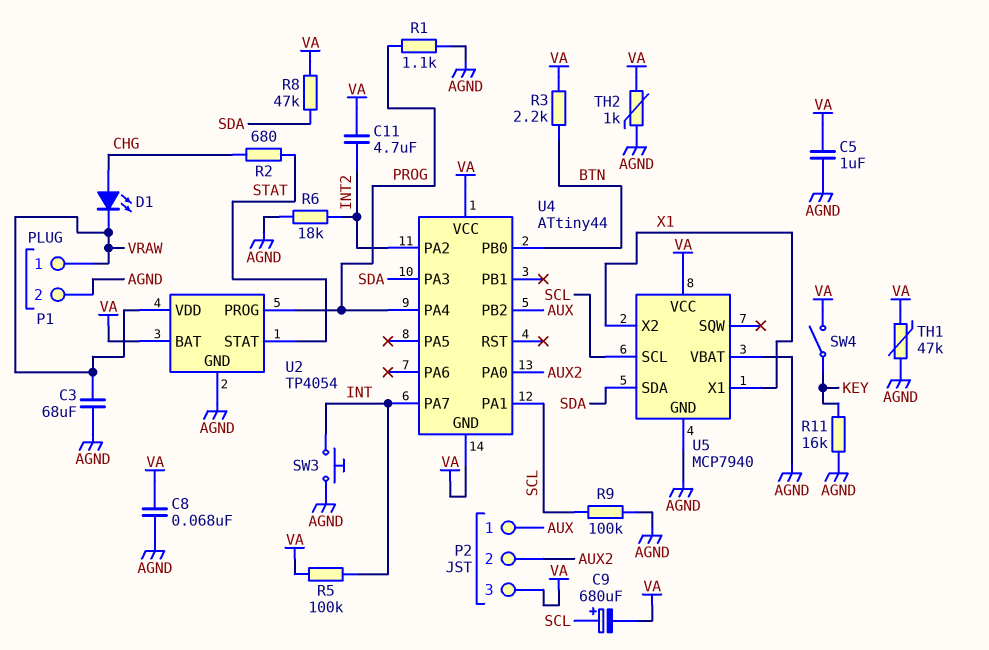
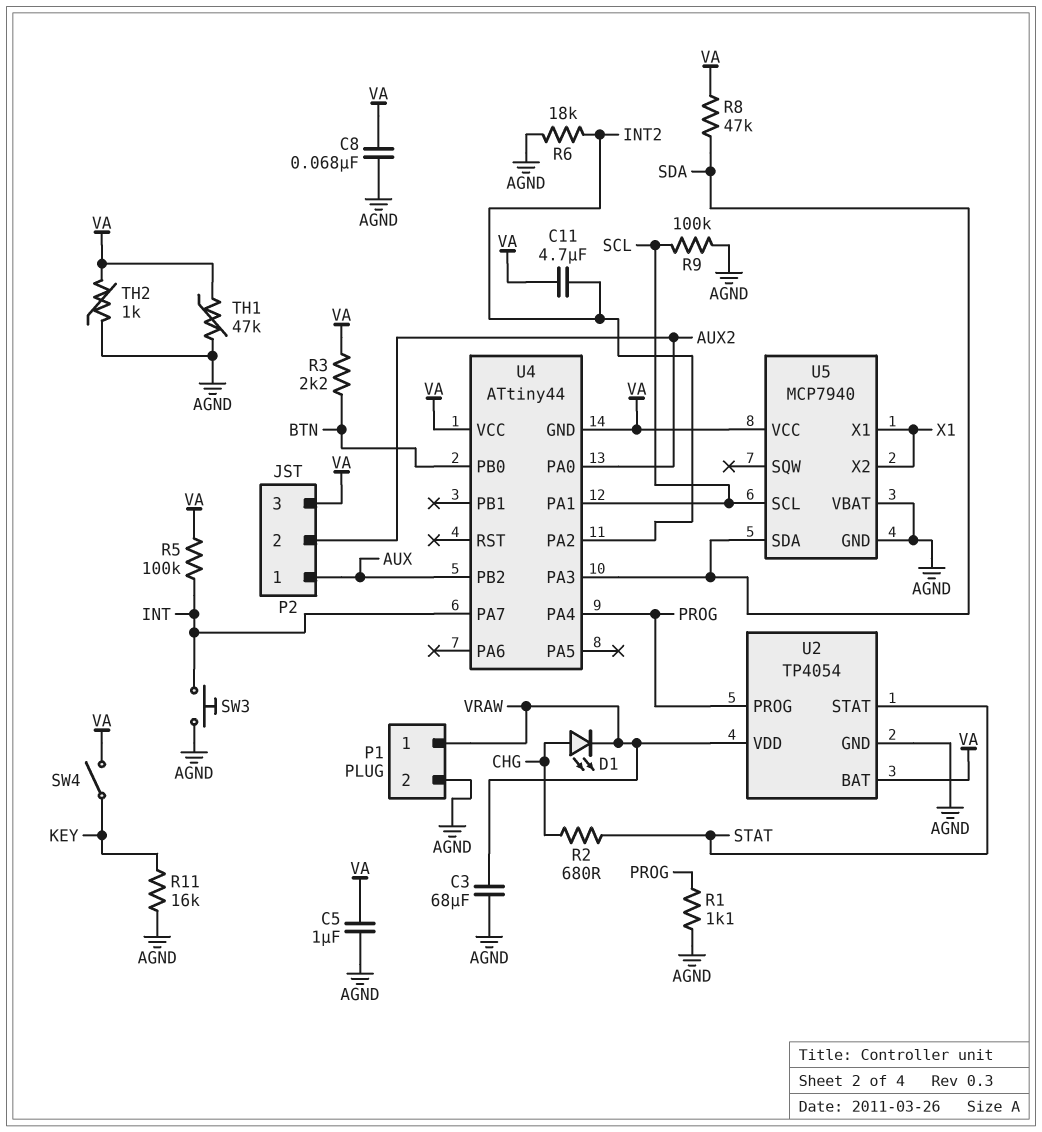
C9: 680uF (plus SCL, minus VA) -> none

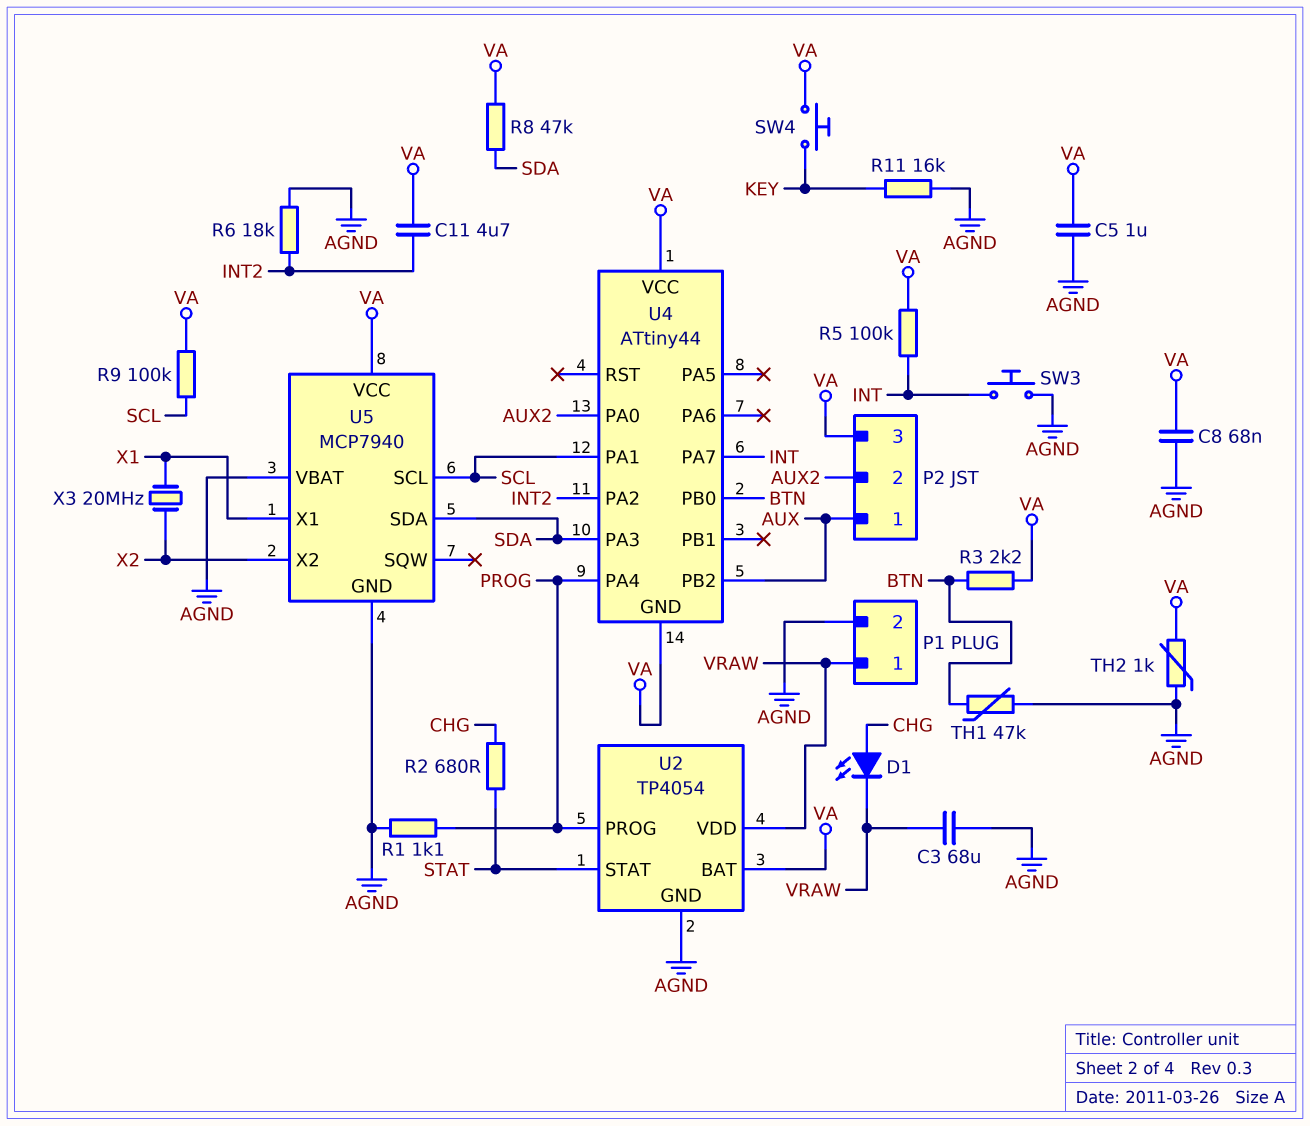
R9: 100k (AGND, SCL) -> 100k (SCL, VA)
SW4: switch (KEY, VA) -> button (KEY, VA)
TH1: 47k (AGND, VA) -> 47k (AGND, BTN)
U5 pin X2: X1 -> X2
X3: none -> 20MHz (X1, X2)

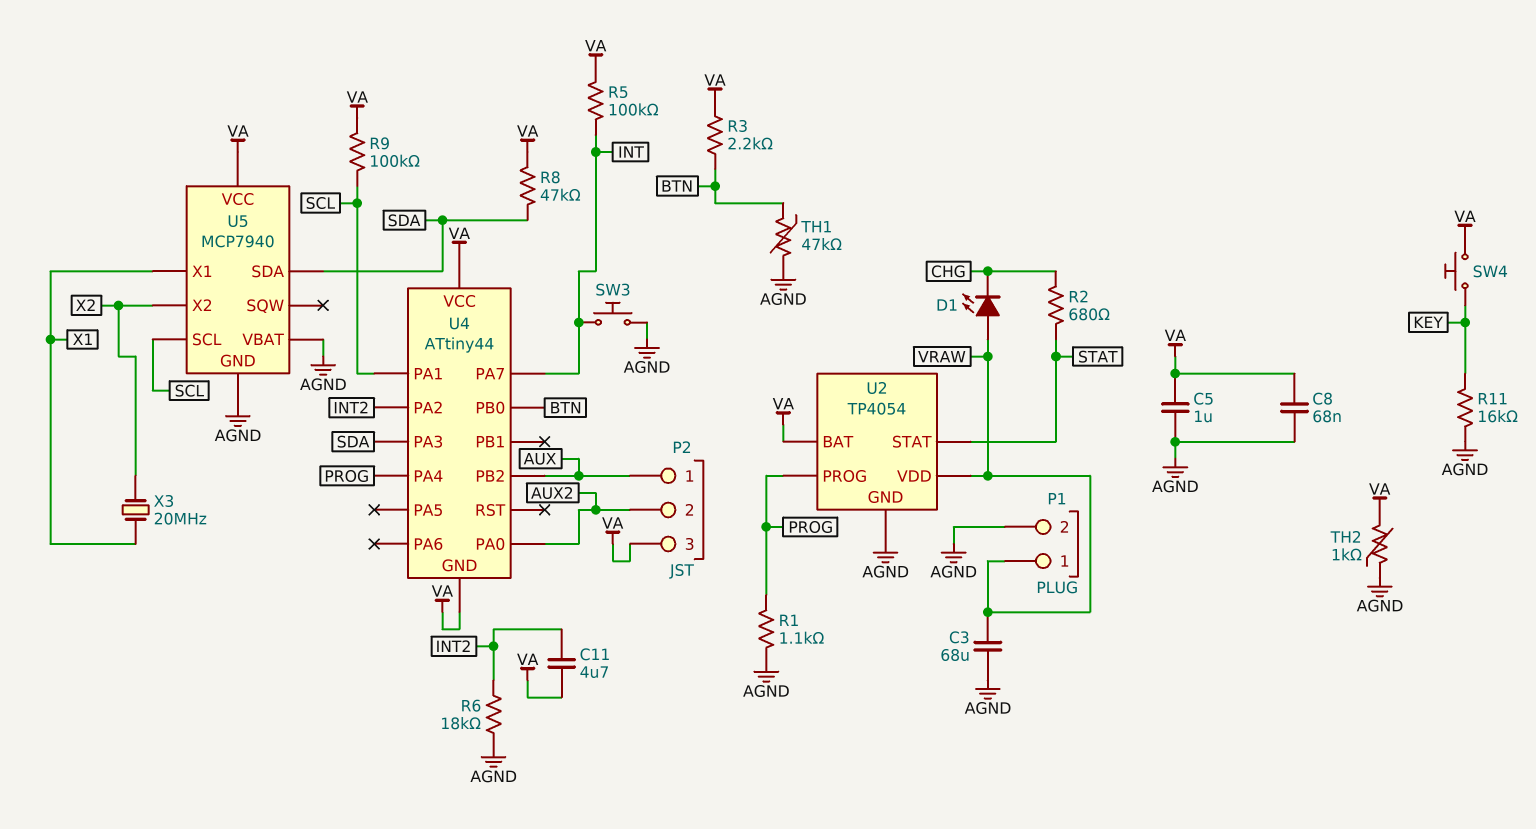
D1: LED (A CHG, K VRAW) -> LED (A VRAW, K CHG)

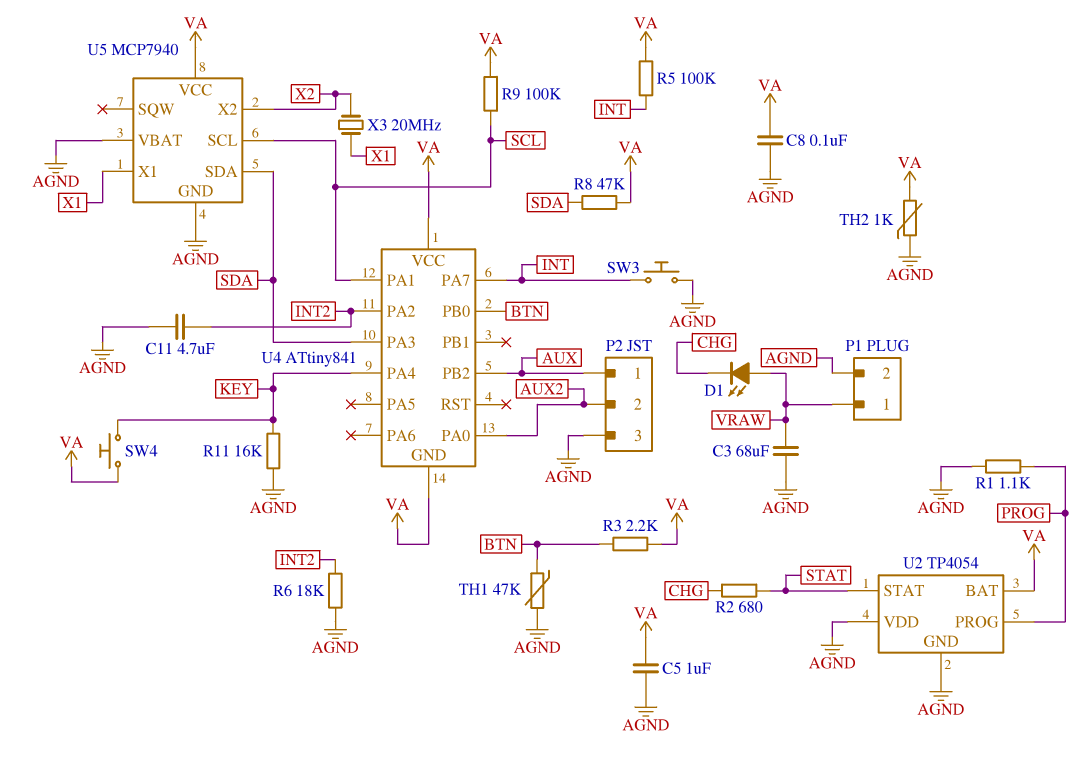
C8: 68nF (AGND, VA) -> 100nF (AGND, VA)
C11: 4.7uF (INT2, VA) -> 4.7uF (AGND, INT2)
P2 pin 3: VA -> AGND
U2 pin VDD: VRAW -> AGND
U4: ATtiny44 -> ATtiny841
U4 pin PA4: PROG -> KEY

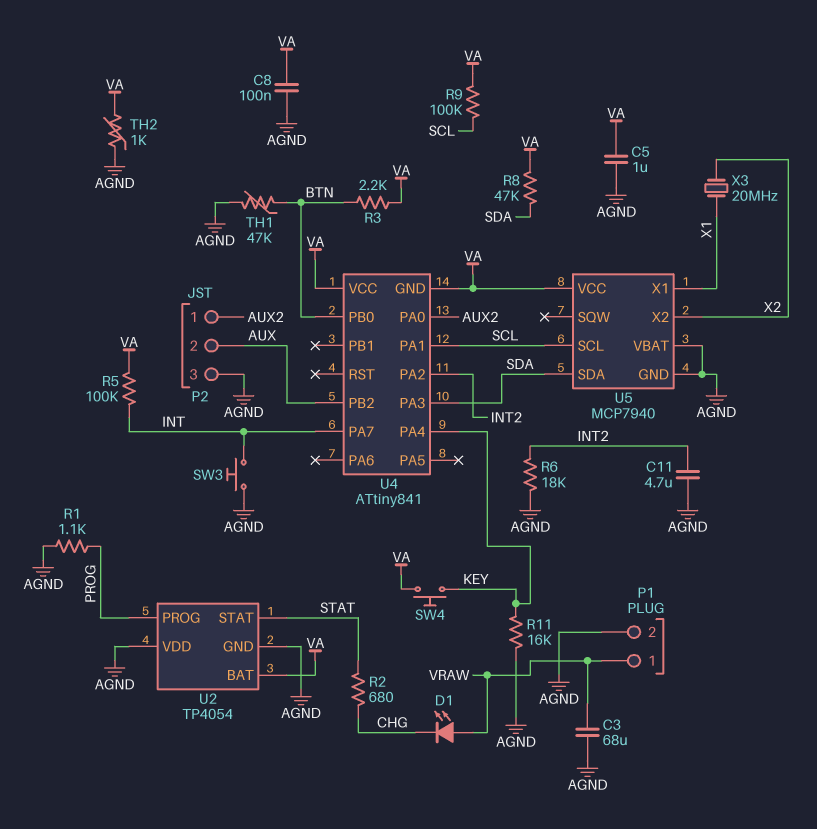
P2 pin 1: AUX -> AUX2
P2 pin 2: AUX2 -> AUX

